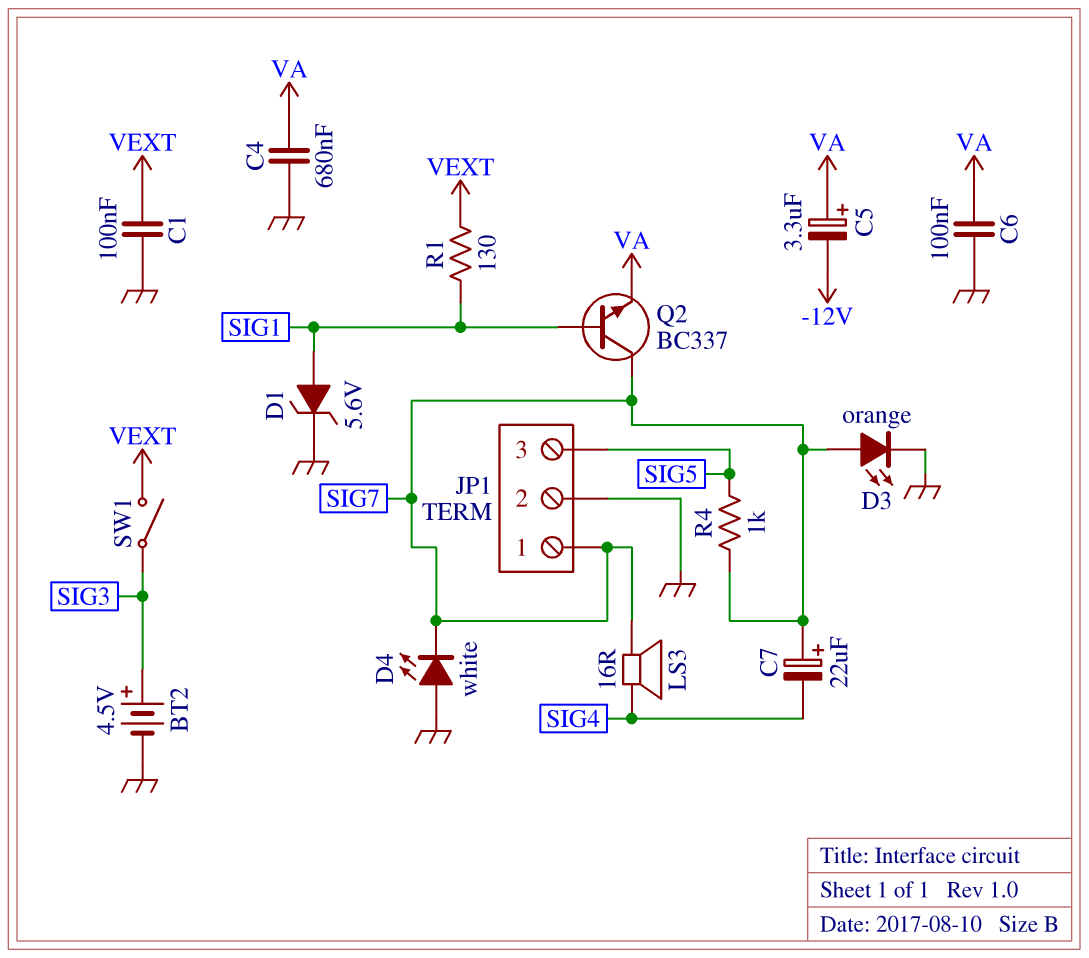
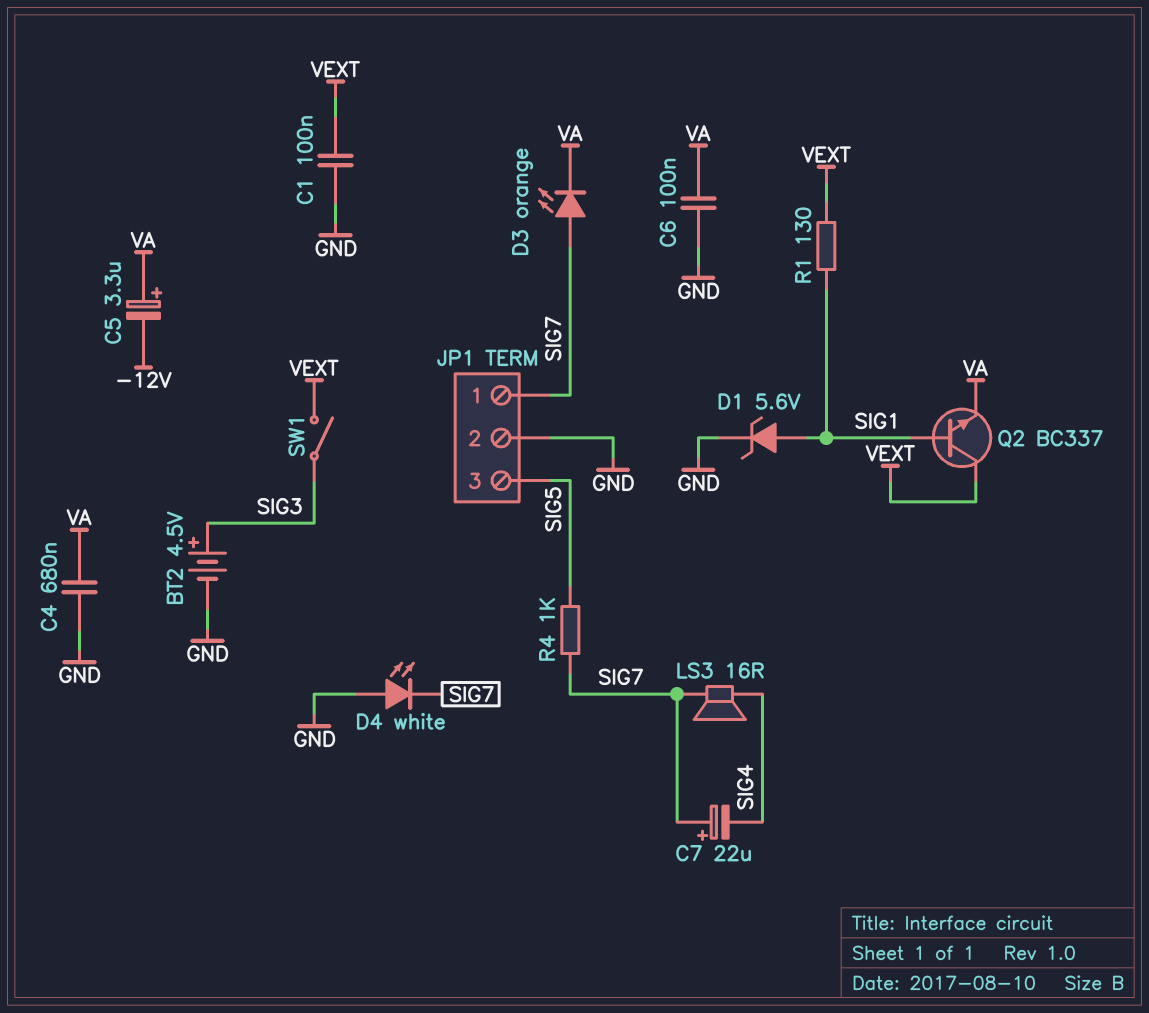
D3: LED orange (A SIG7, K GND) -> LED orange (A SIG7, K VA)
Q2: NPN BC337 (B SIG1, C SIG7, E VA) -> NPN BC337 (B SIG1, C VEXT, E VA)

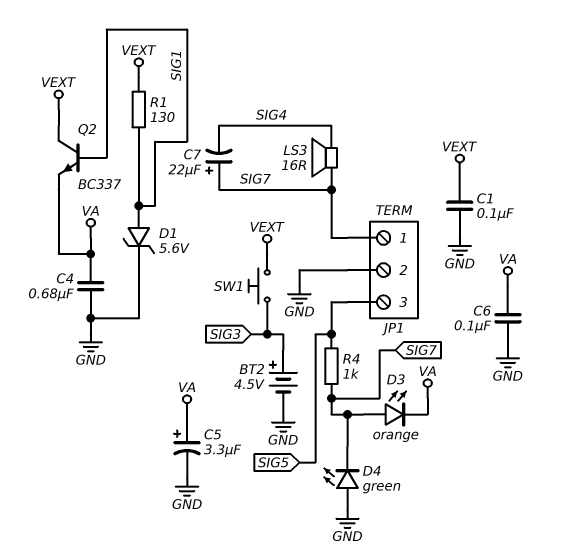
C5: 3.3uF (plus VA, minus -12V) -> 3.3uF (plus VA, minus GND)
D4: LED white (A GND, K SIG7) -> LED green (A GND, K SIG7)
SW1: switch (SIG3, VEXT) -> button (SIG3, VEXT)

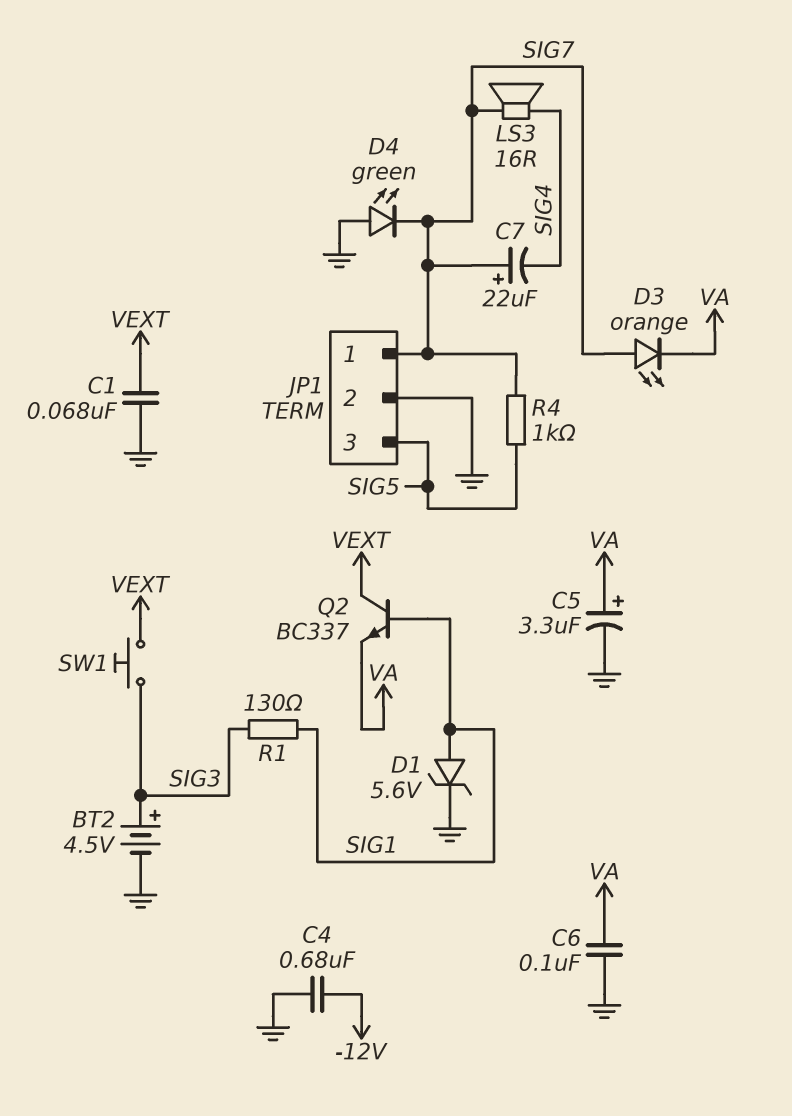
C1: 100nF (GND, VEXT) -> 68nF (GND, VEXT)
C4: 680nF (GND, VA) -> 680nF (-12V, GND)
R1: 130 (SIG1, VEXT) -> 130 (SIG1, SIG3)

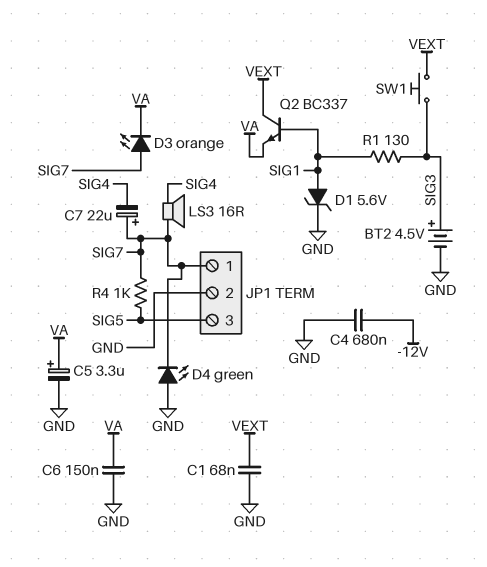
C6: 100nF (GND, VA) -> 150nF (GND, VA)

